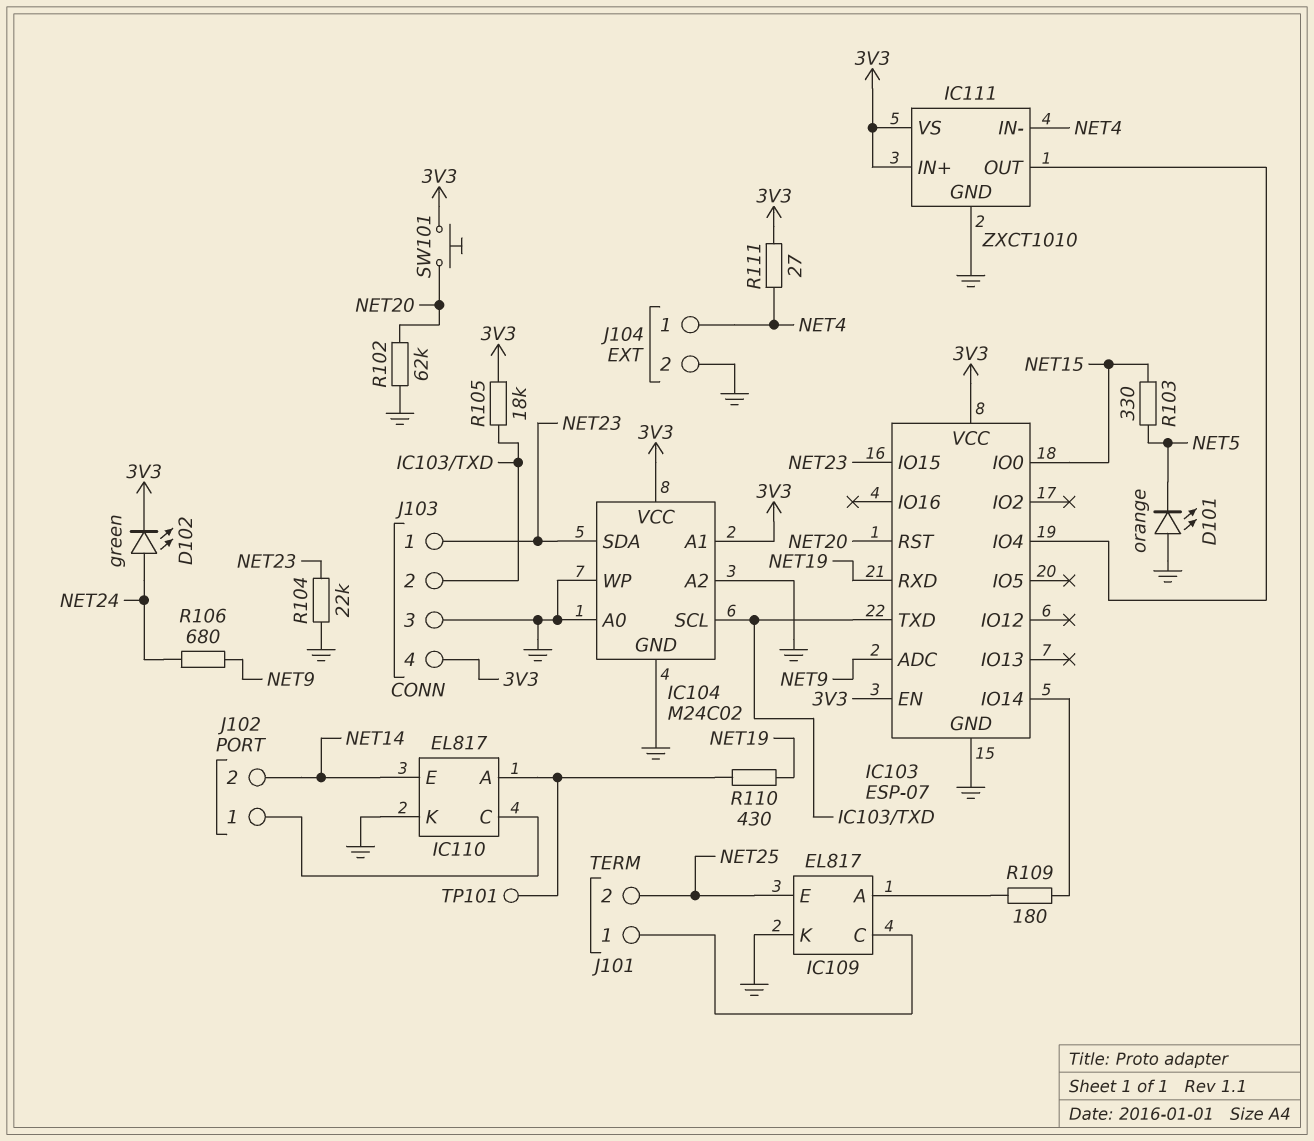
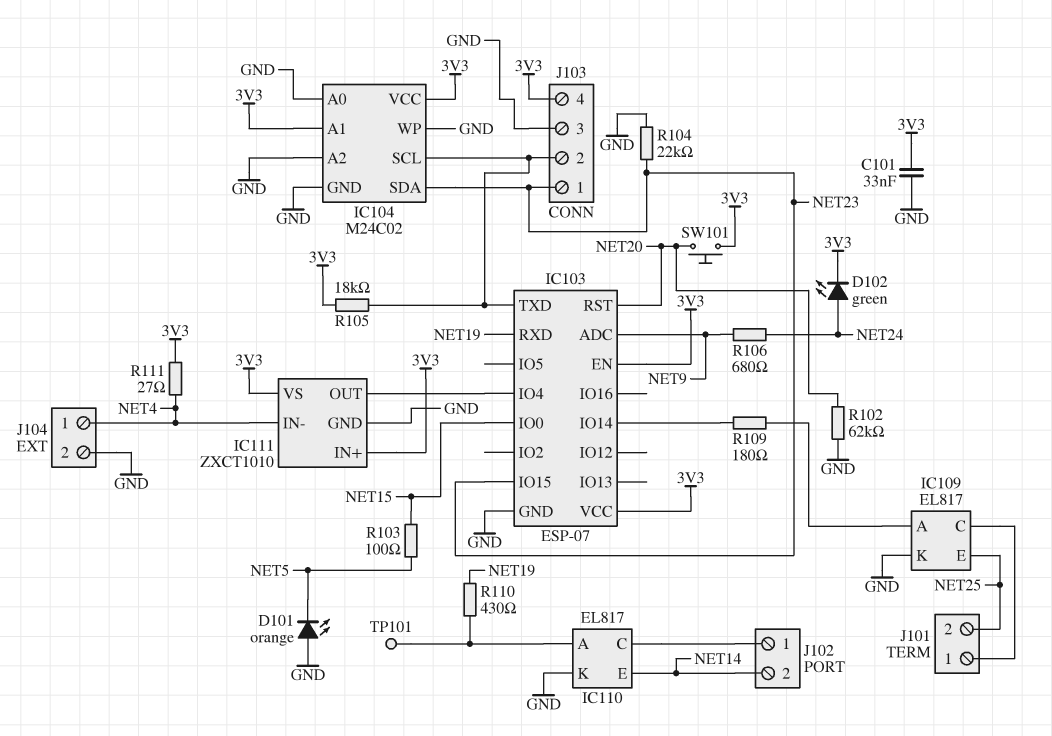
C101: none -> 33nF (3V3, GND)
R103: 330 (NET5, NET15) -> 100 (NET5, NET15)

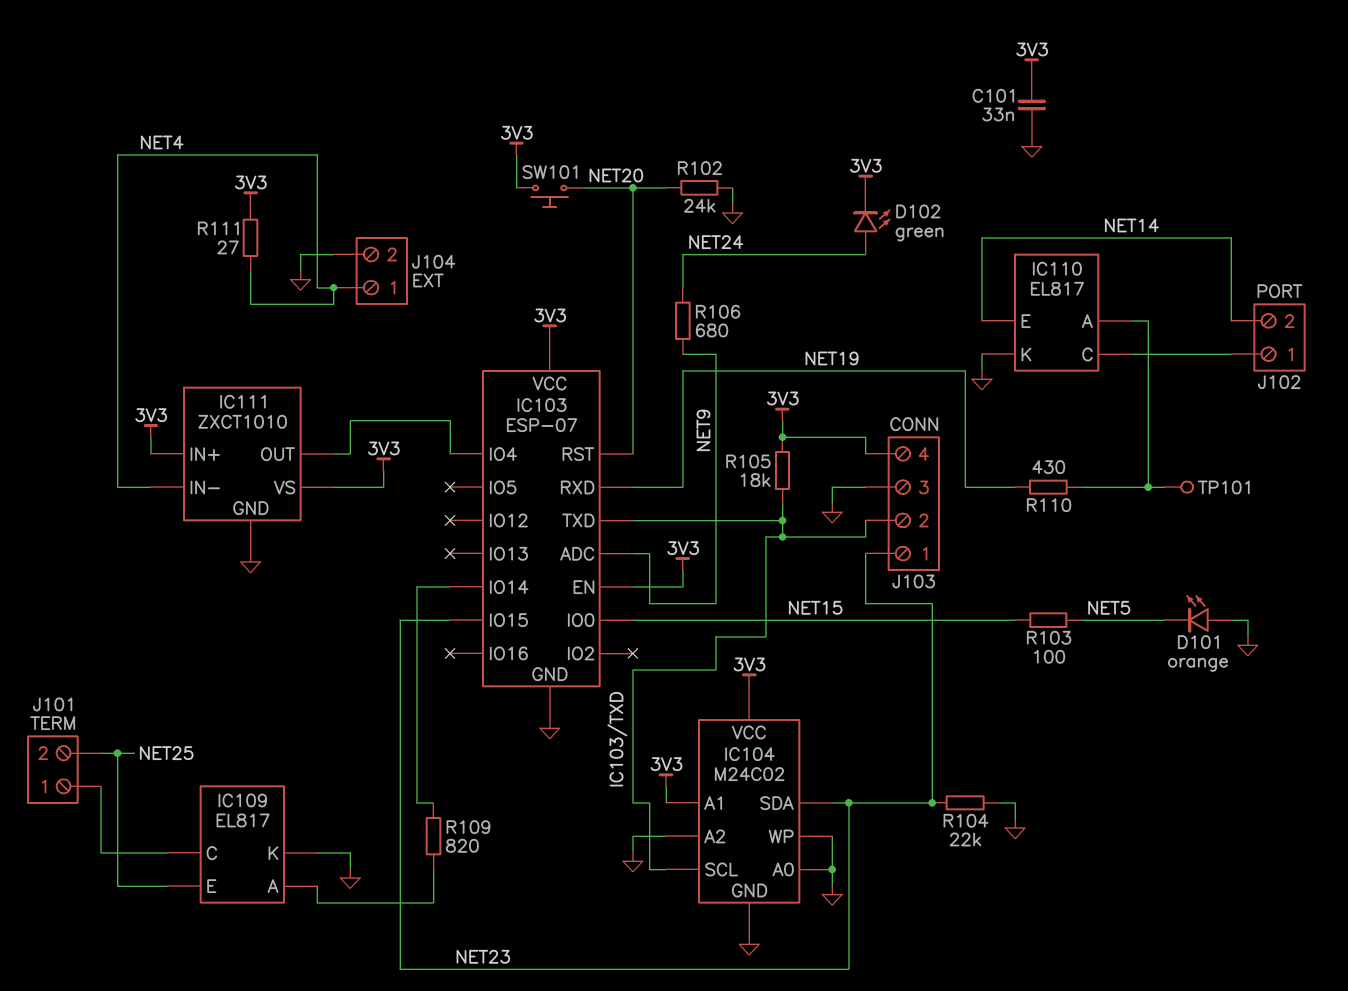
R102: 62k (GND, NET20) -> 24k (GND, NET20)
R109: 180 (IC103/IO14, IC109/A) -> 820 (IC103/IO14, IC109/A)

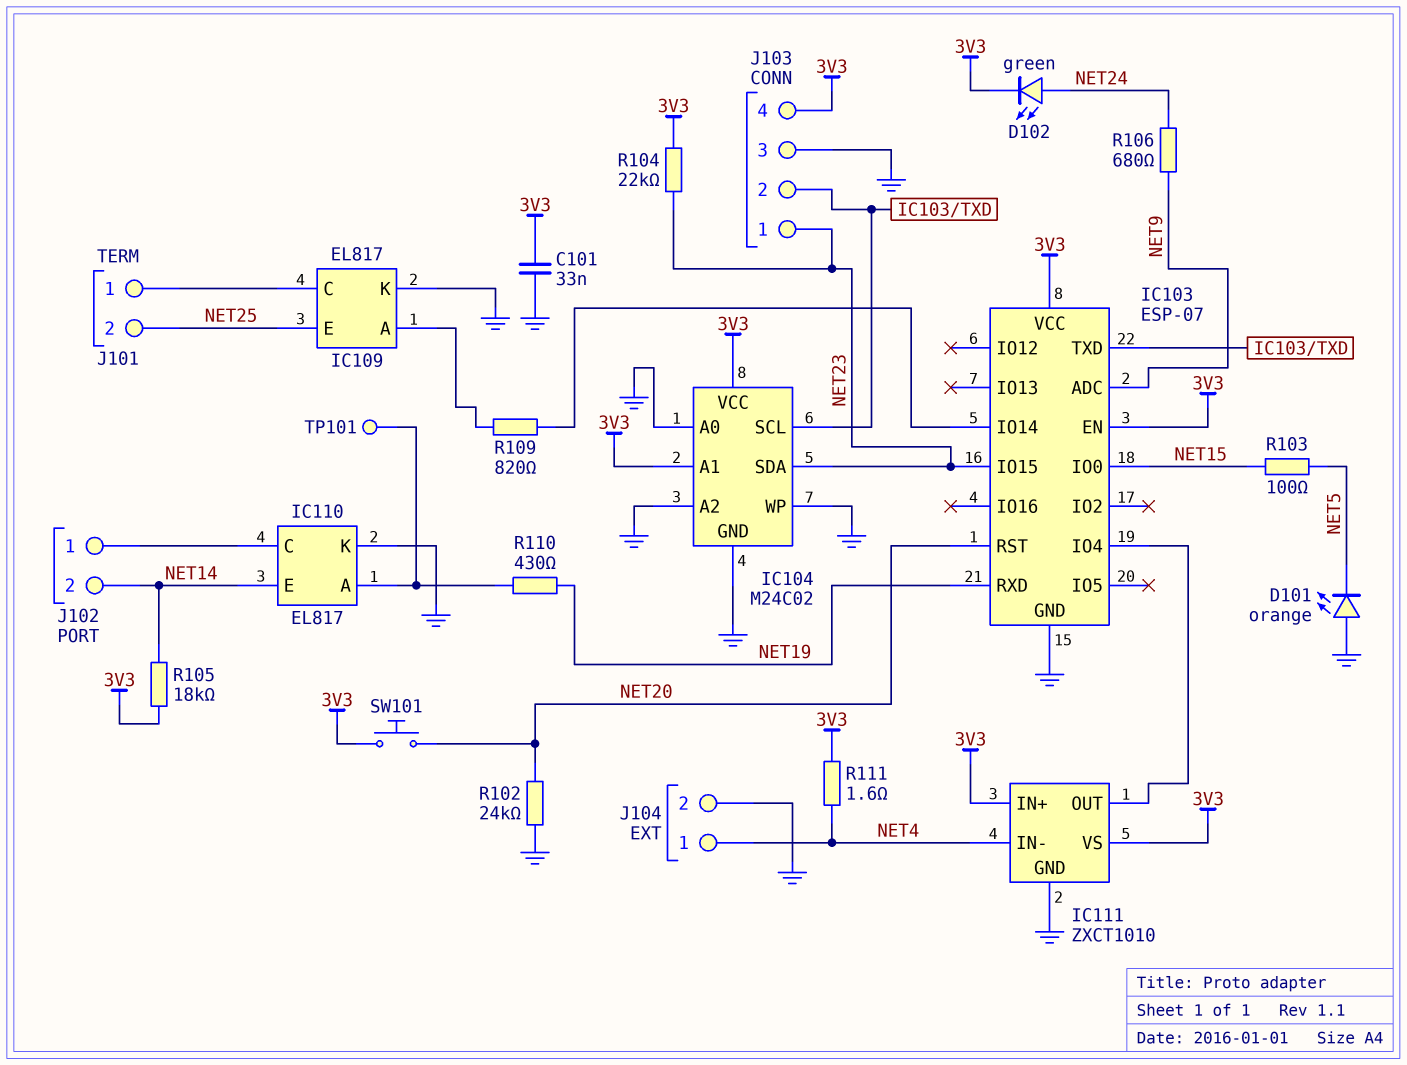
R104: 22k (GND, NET23) -> 22k (3V3, NET23)
R105: 18k (3V3, IC103/TXD) -> 18k (3V3, NET14)
R111: 27 (3V3, NET4) -> 1.6 (3V3, NET4)

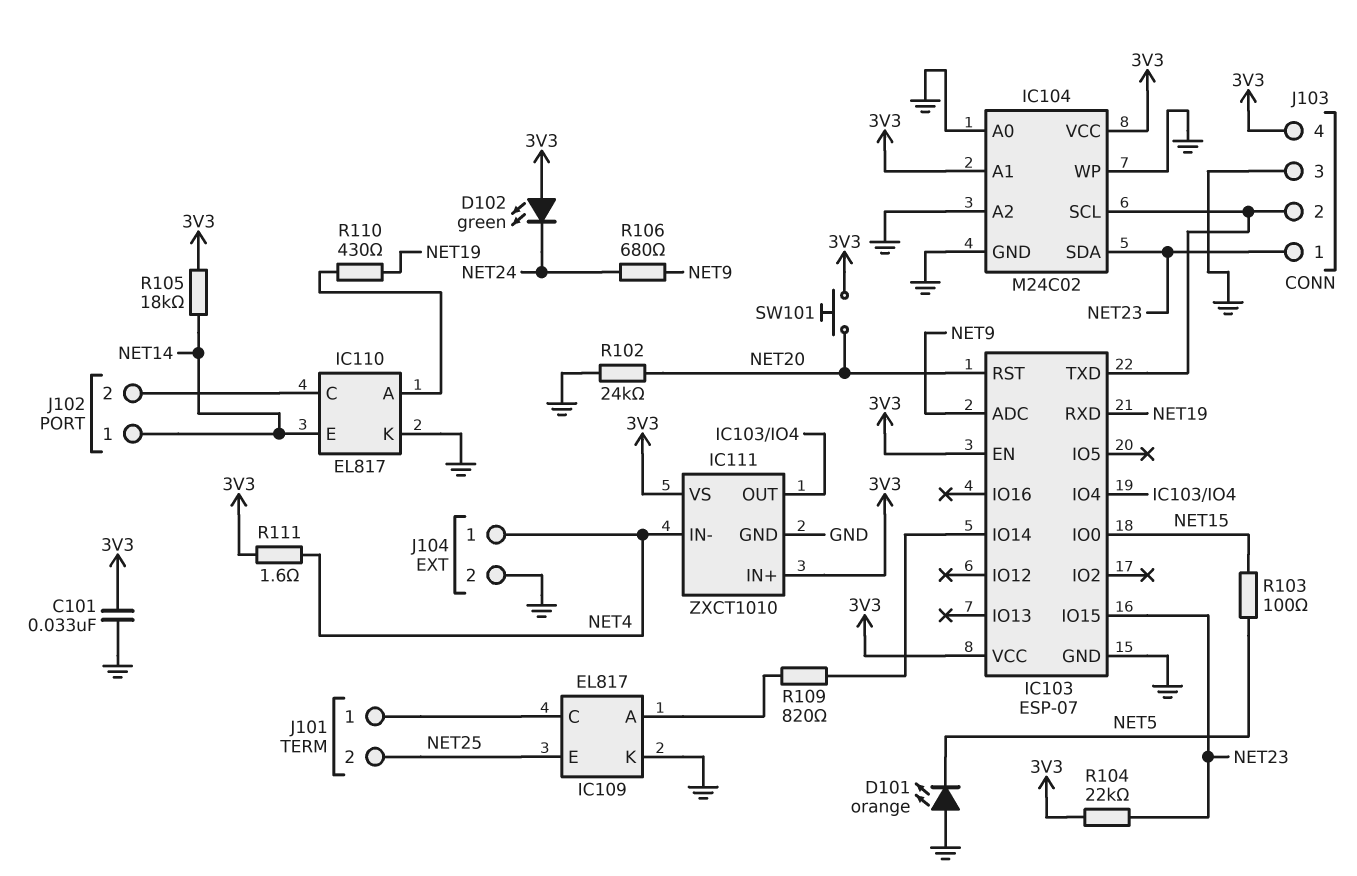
D102: LED green (A NET24, K 3V3) -> LED green (A 3V3, K NET24)
J102 pin 1: IC110/C -> NET14
J102 pin 2: NET14 -> IC110/C
TP101: test point (IC110/A) -> none

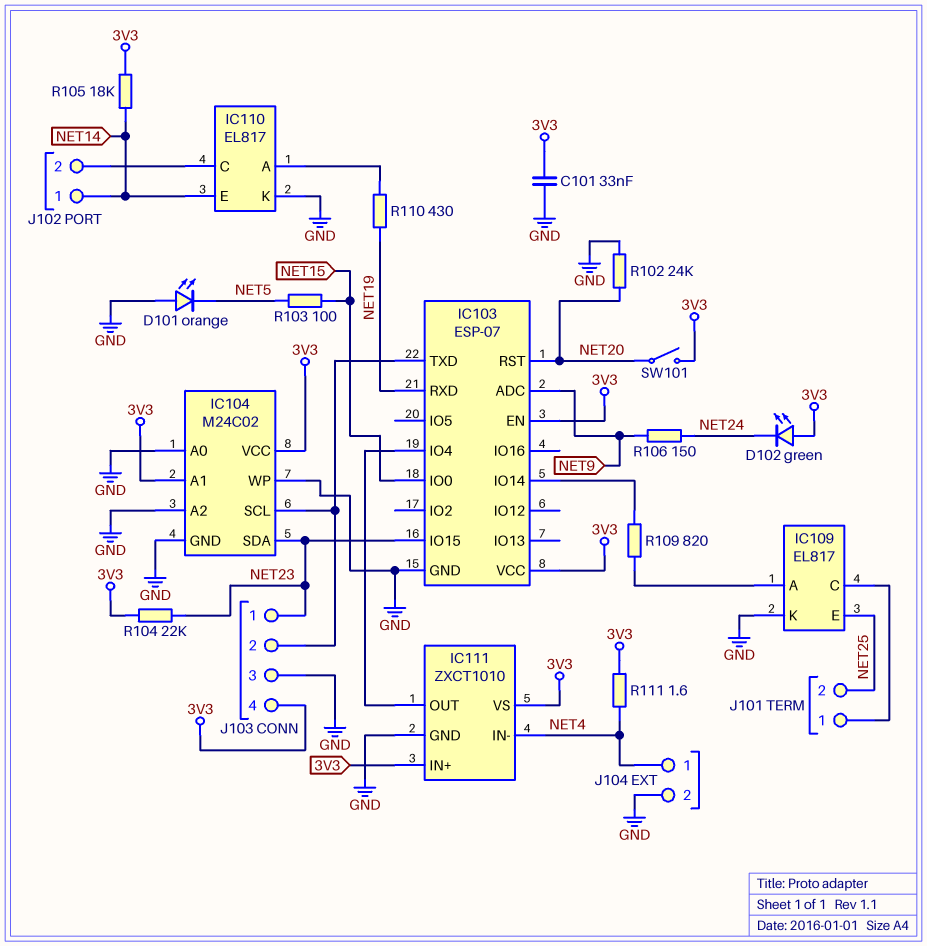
R106: 680 (NET9, NET24) -> 150 (NET9, NET24)
SW101: button (3V3, NET20) -> switch (3V3, NET20)

